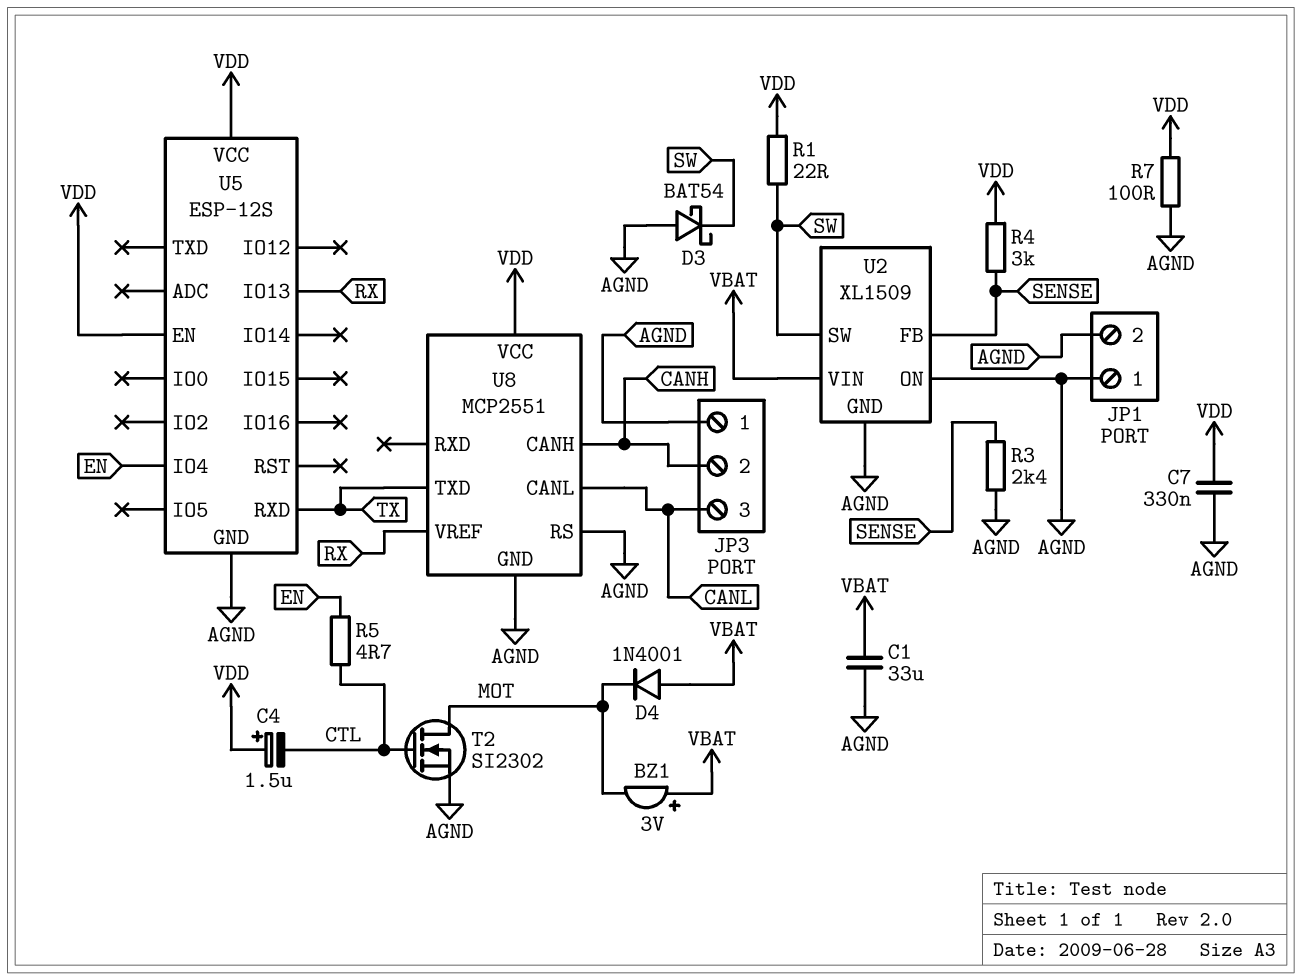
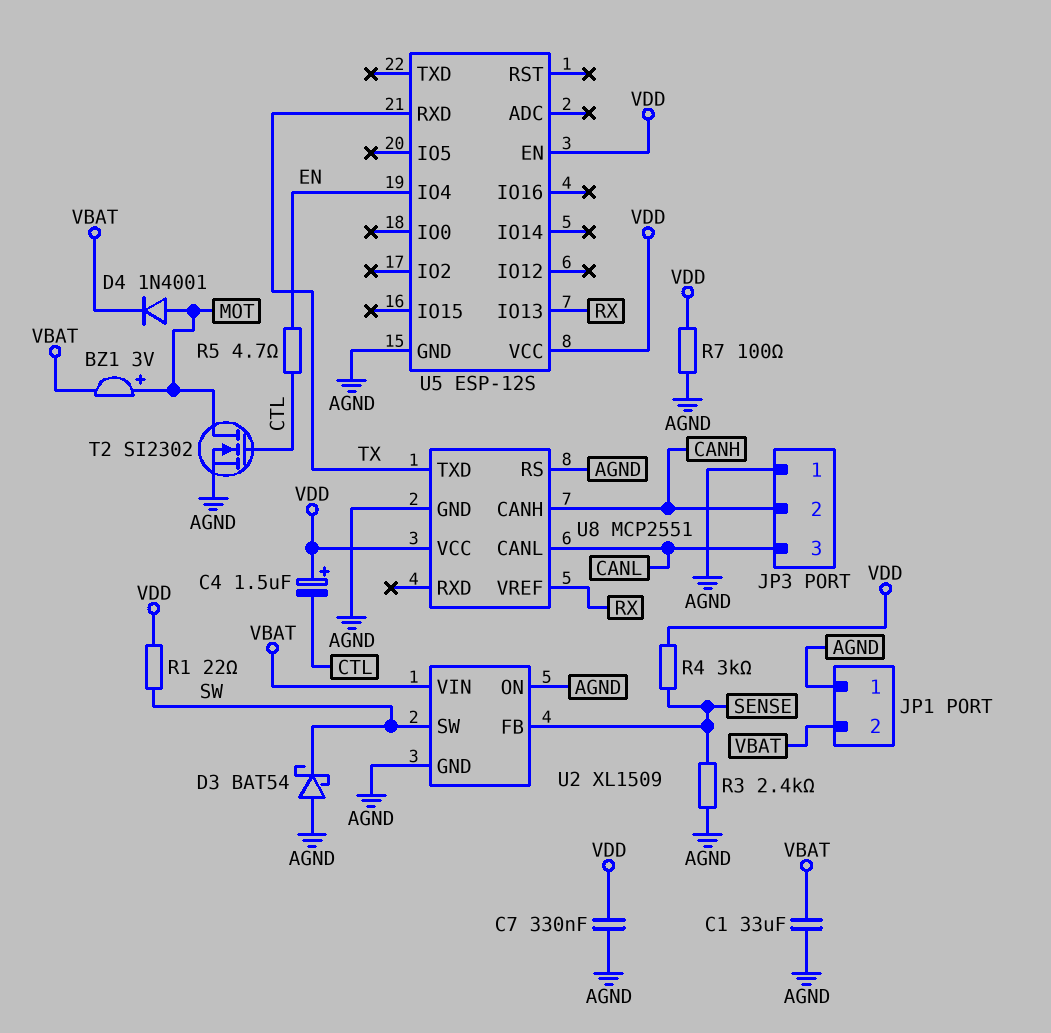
BZ1: buzzer 3V (plus VBAT, minus MOT) -> buzzer 3V (plus MOT, minus VBAT)
D4: diode 1N4001 (A VBAT, K MOT) -> diode 1N4001 (A MOT, K VBAT)
JP1 pin 2: AGND -> VBAT

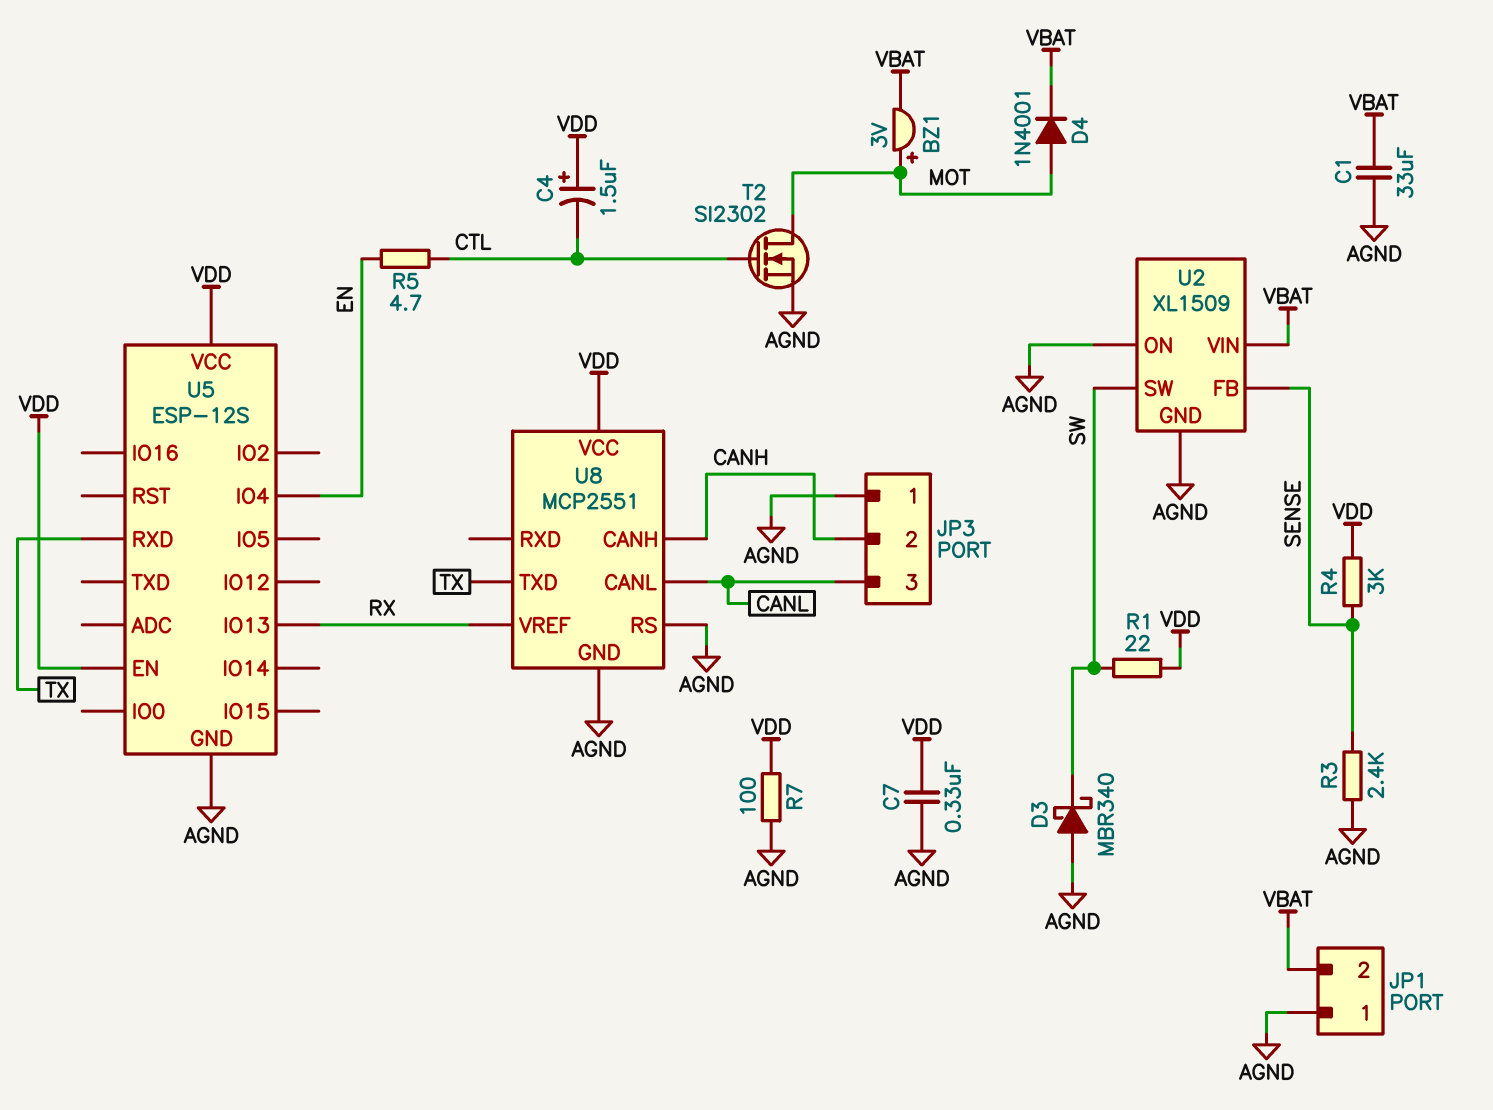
D3: schottky BAT54 (A AGND, K SW) -> schottky MBR340 (A AGND, K SW)

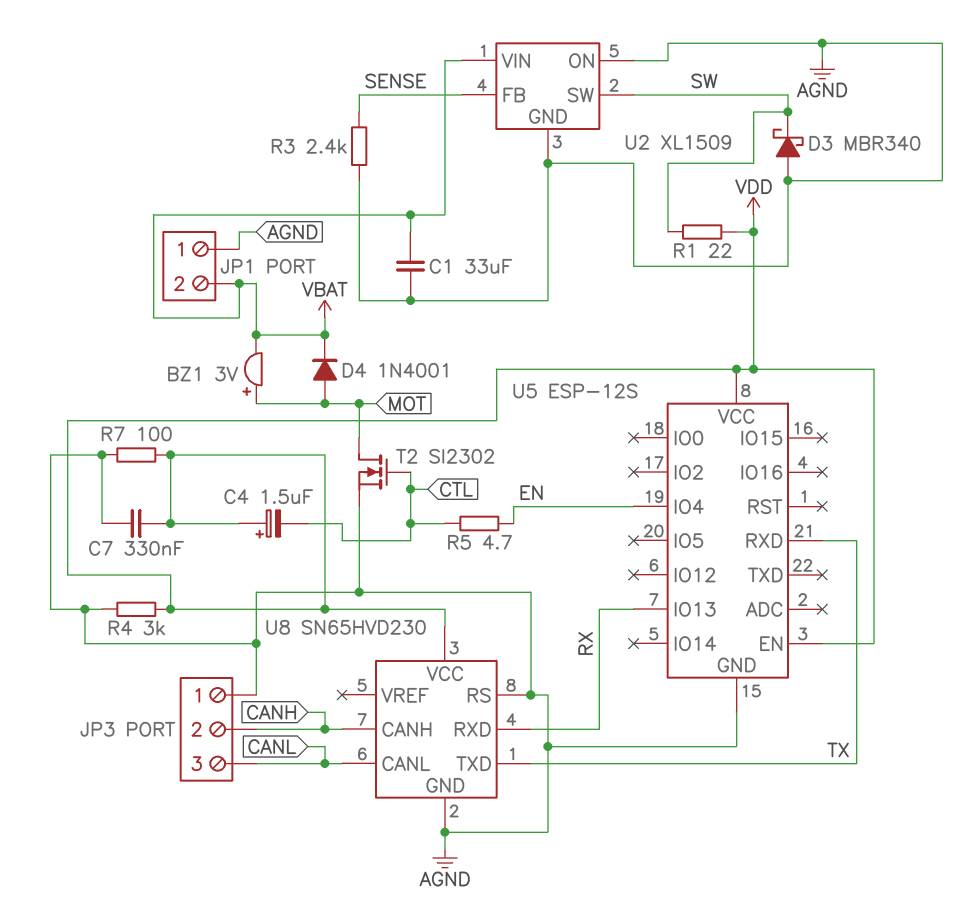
R4: 3k (SENSE, VDD) -> 3k (AGND, VDD)
U8: MCP2551 -> SN65HVD230
U8 pin RXD: none -> RX
U8 pin VREF: RX -> none

